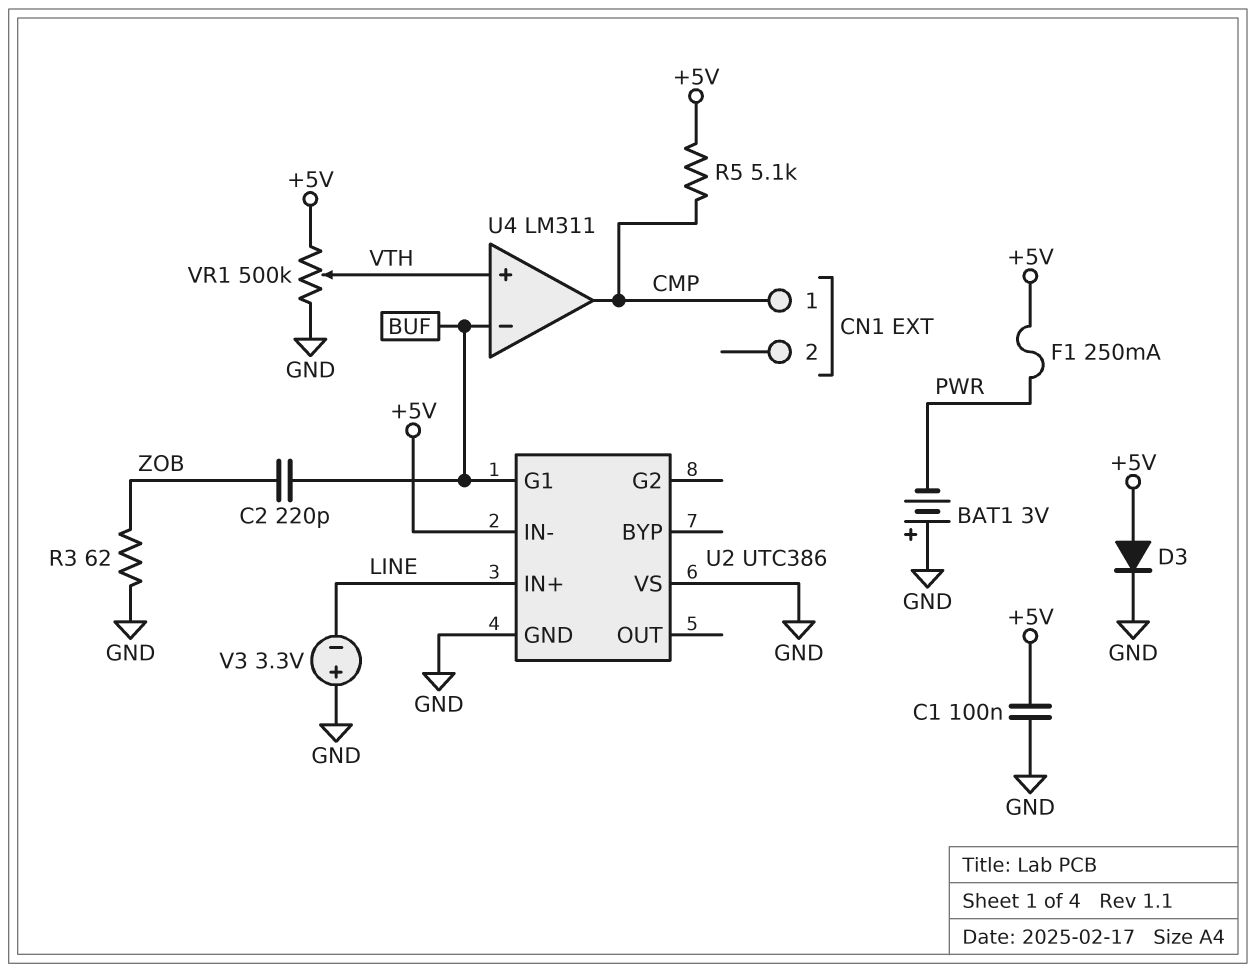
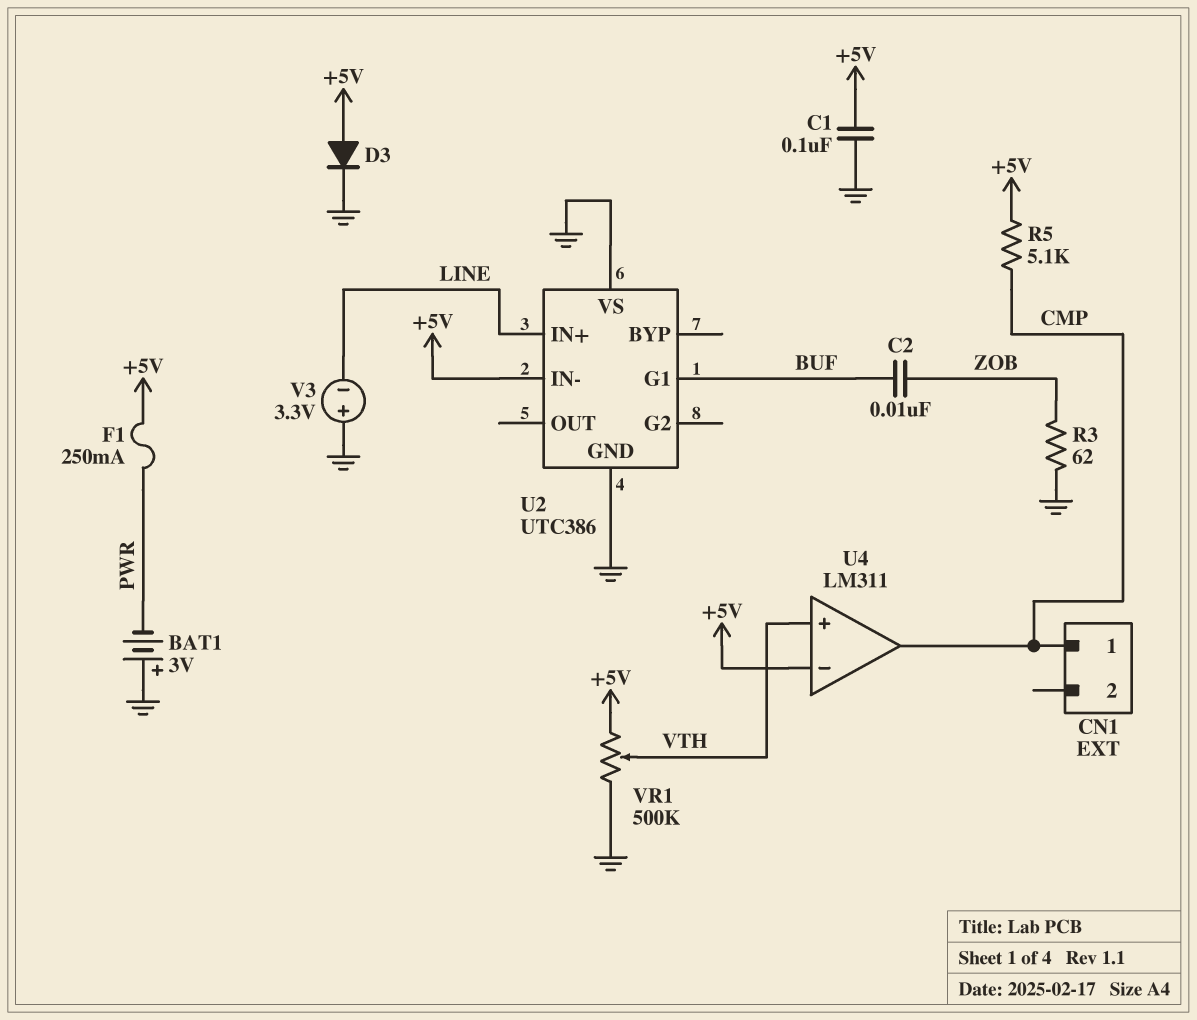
C2: 220pF (BUF, ZOB) -> 10nF (BUF, ZOB)
U4 pin in-: BUF -> +5V

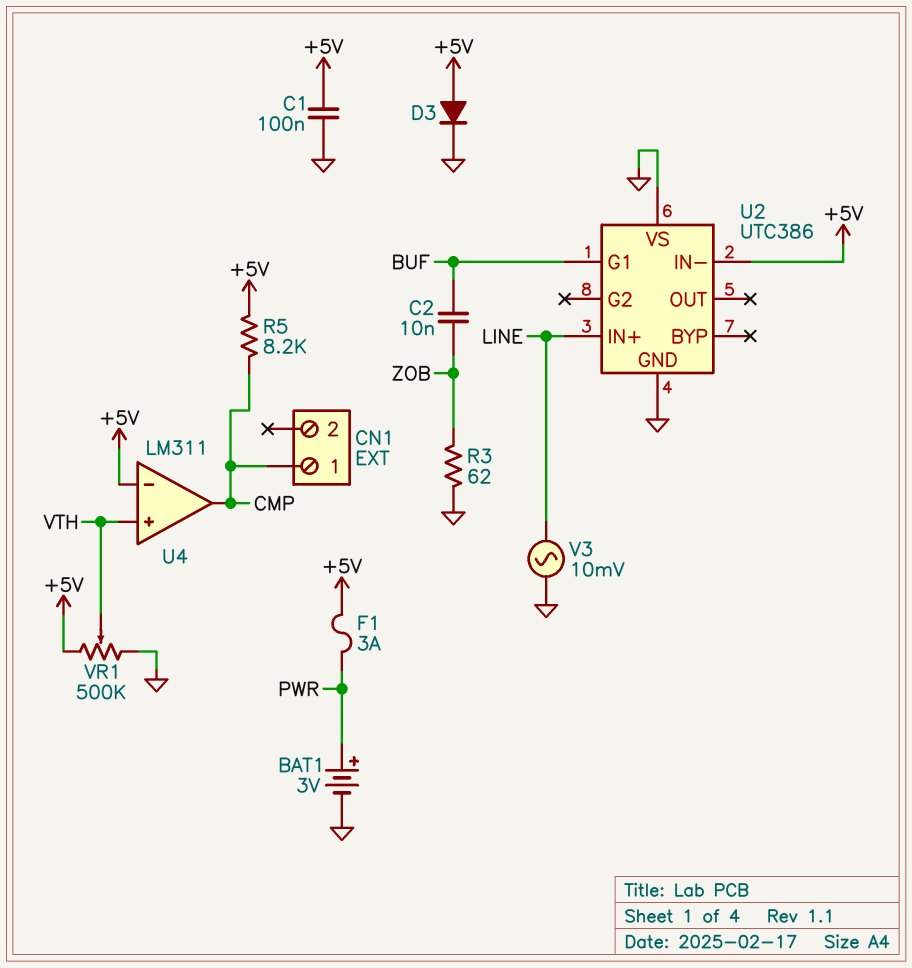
BAT1: 3V (plus GND, minus PWR) -> 3V (plus PWR, minus GND)
F1: 250mA (+5V, PWR) -> 3A (+5V, PWR)
R5: 5.1k (+5V, CMP) -> 8.2k (+5V, CMP)
V3: 3.3V (plus GND, minus LINE) -> AC 10mV (GND, LINE)

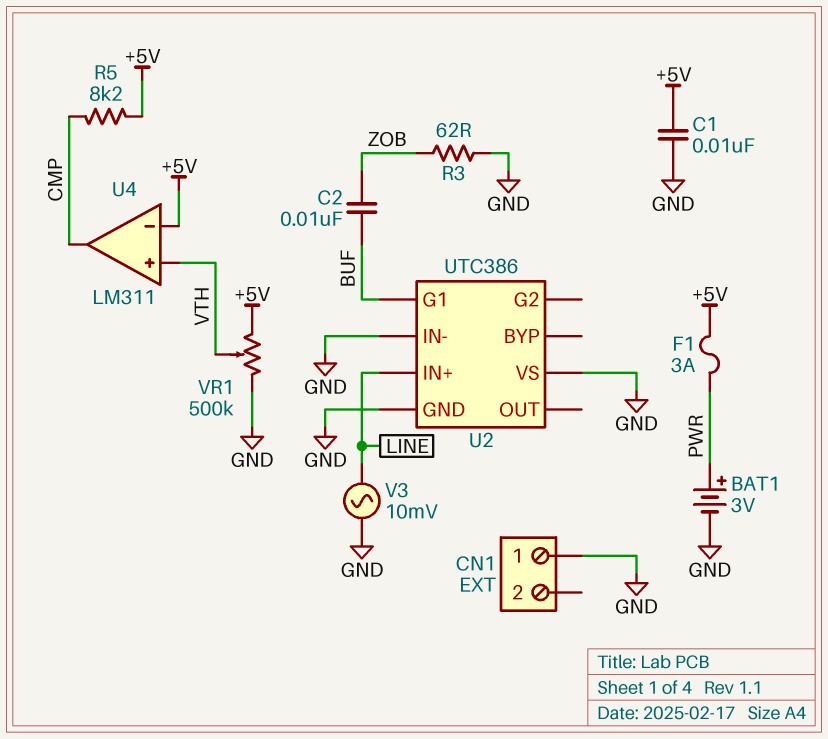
C1: 100nF (+5V, GND) -> 10nF (+5V, GND)
CN1 pin 1: CMP -> GND
D3: diode (A +5V, K GND) -> none
U2 pin IN-: +5V -> GND

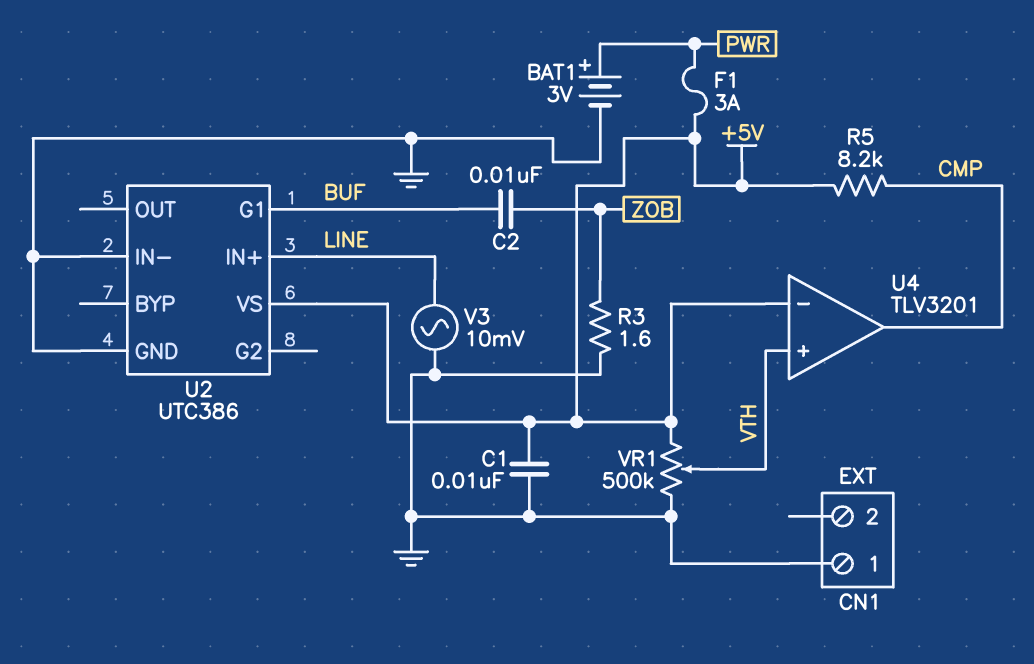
R3: 62 (GND, ZOB) -> 1.6 (GND, ZOB)
U2 pin VS: GND -> +5V
U4: LM311 -> TLV3201

